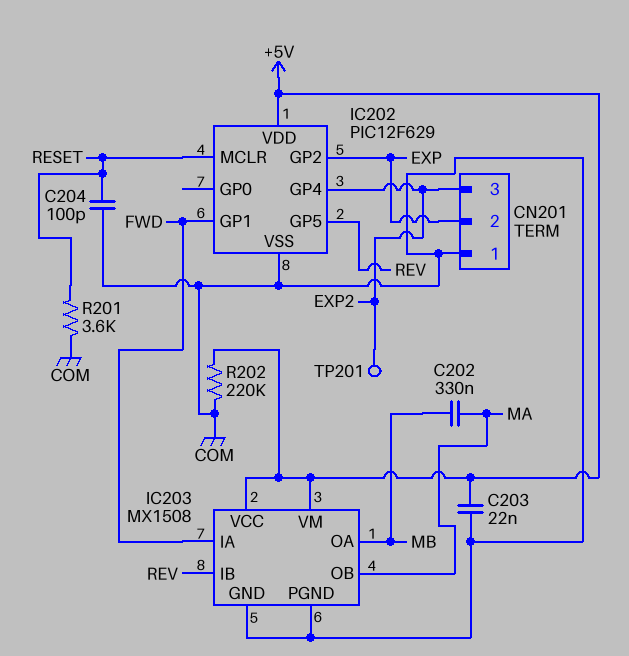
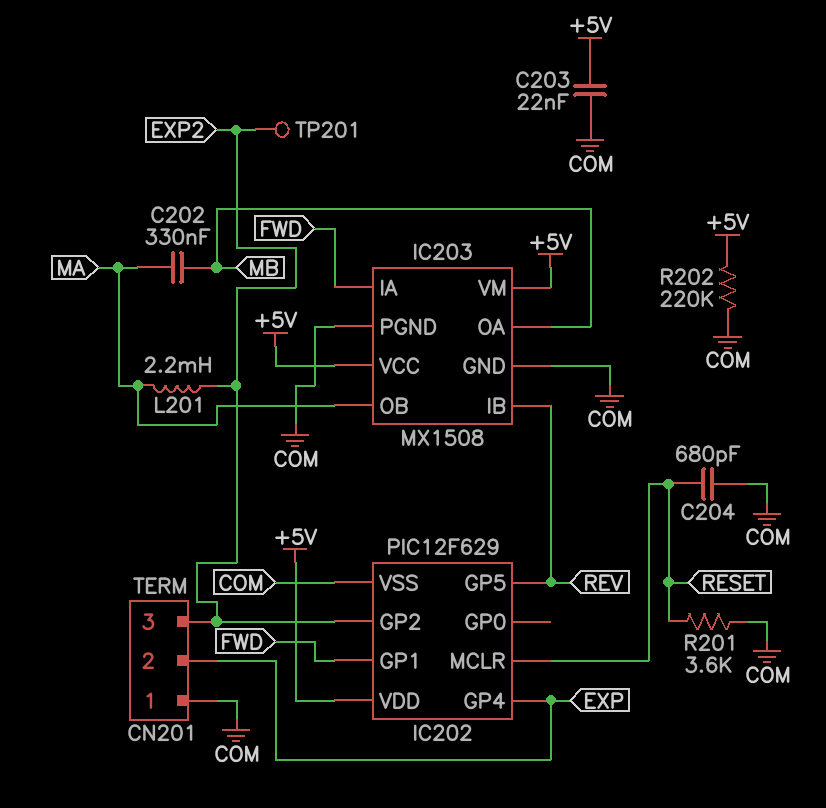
C204: 100pF (COM, RESET) -> 680pF (COM, RESET)
IC202 pin GP2: EXP -> EXP2
IC202 pin GP4: EXP2 -> EXP
L201: none -> 2.2mH (EXP2, MA)

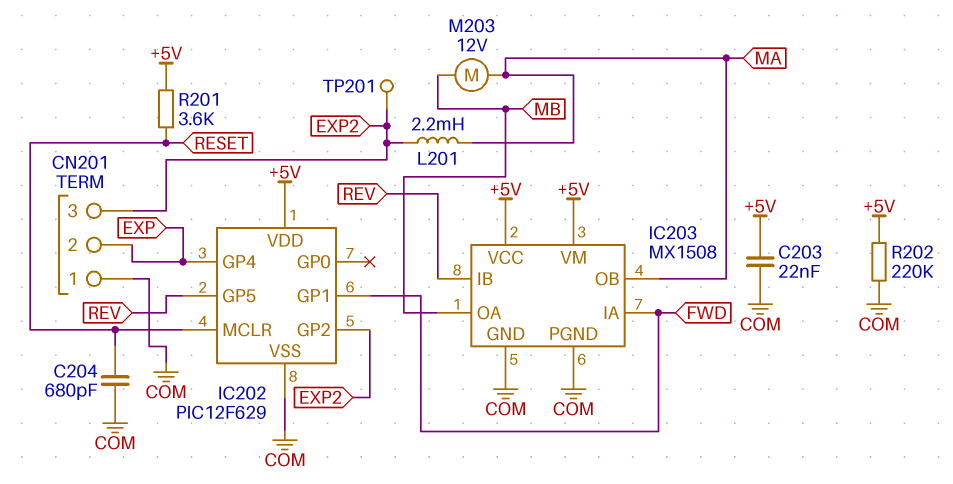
C202: 330nF (MA, MB) -> none
M203: none -> motor 12V (MA, MB)
R201: 3.6k (COM, RESET) -> 3.6k (+5V, RESET)

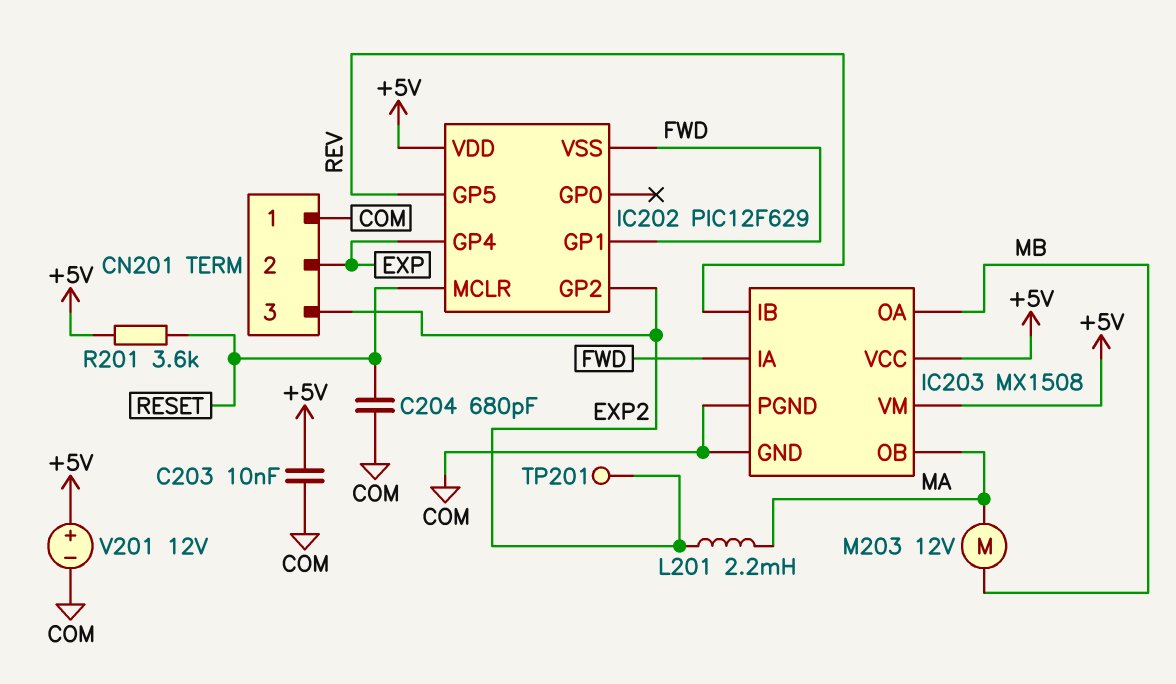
C203: 22nF (+5V, COM) -> 10nF (+5V, COM)
IC202 pin VSS: COM -> FWD
R202: 220k (+5V, COM) -> none
V201: none -> 12V (plus +5V, minus COM)

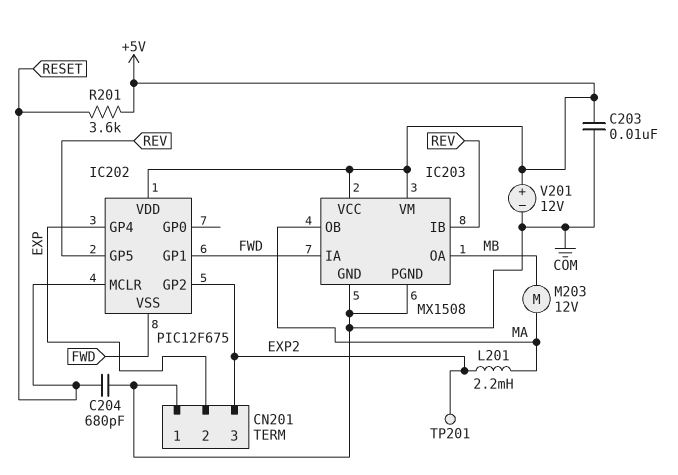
IC202: PIC12F629 -> PIC12F675

